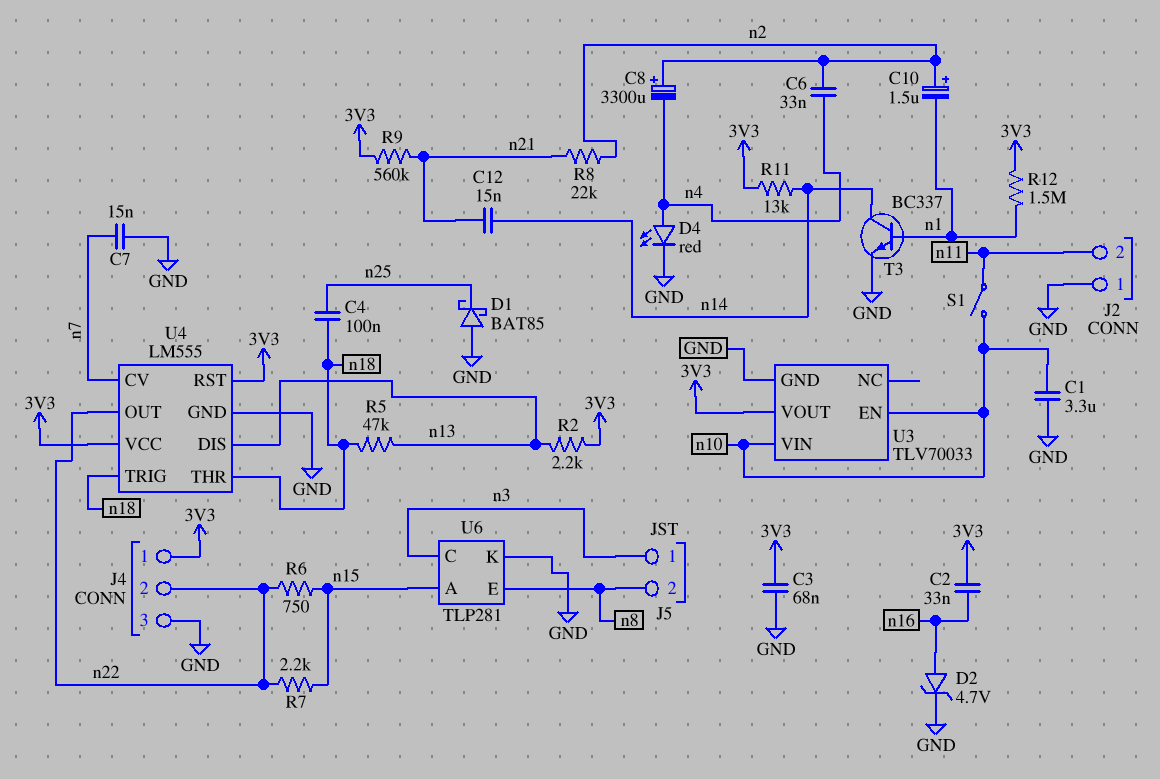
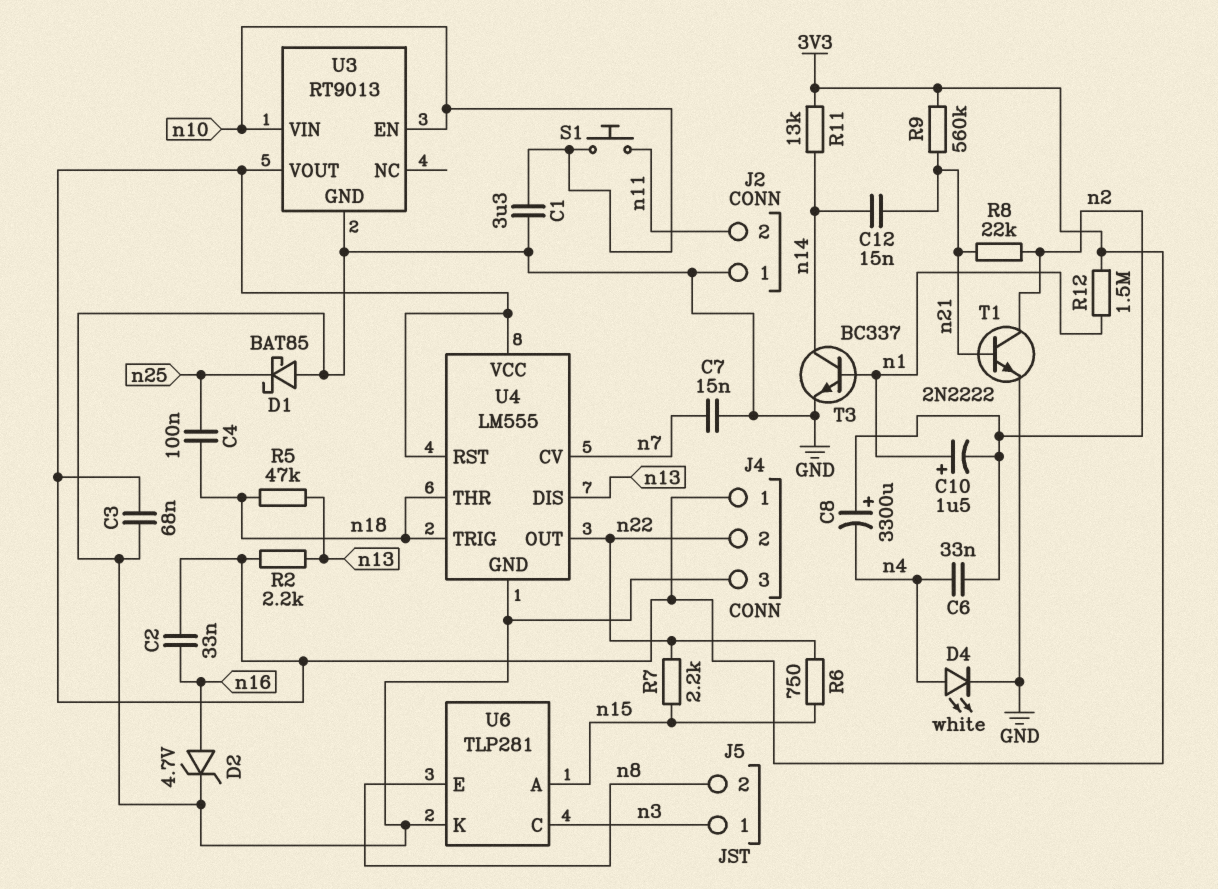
C10: 1.5uF (plus n2, minus n1) -> 1.5uF (plus n1, minus n2)
D4: LED red (A n4, K GND) -> LED white (A n4, K GND)
S1: switch (n10, n11) -> button (n10, n11)
T1: none -> NPN 2N2222 (B n21, C n2, E GND)
U3: TLV70033 -> RT9013

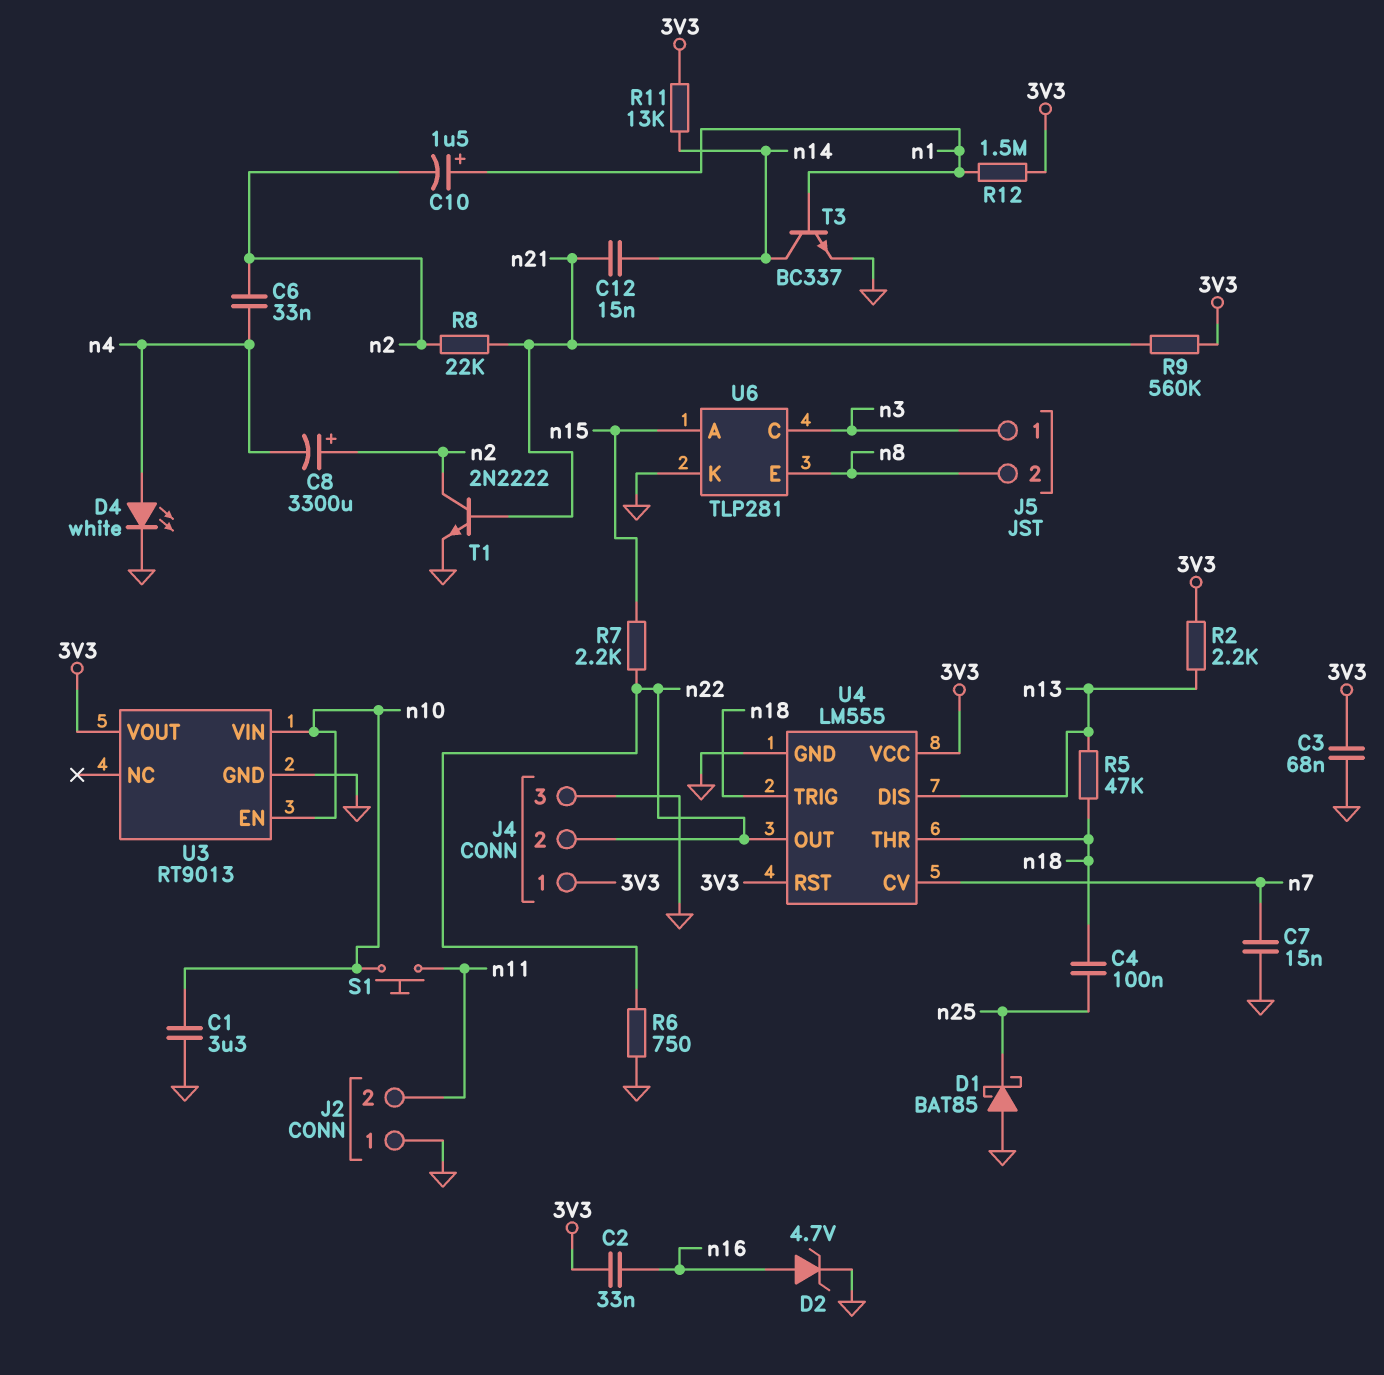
R6: 750 (n15, n22) -> 750 (GND, n22)

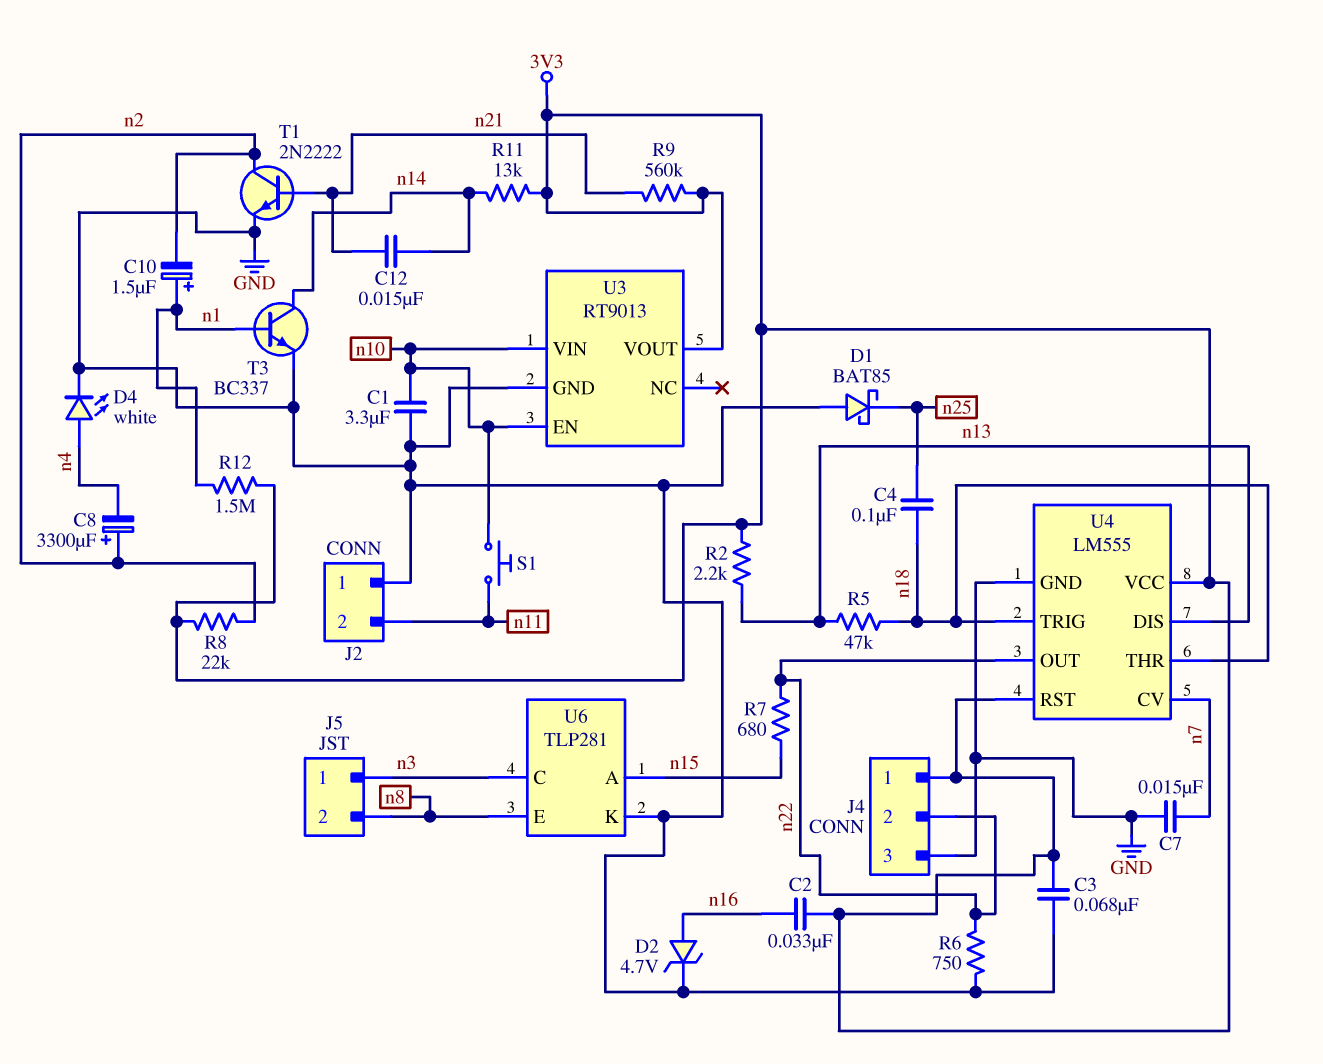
C6: 33nF (n2, n4) -> none
R7: 2.2k (n15, n22) -> 680 (n15, n22)
R8: 22k (n2, n21) -> 22k (3V3, n2)

